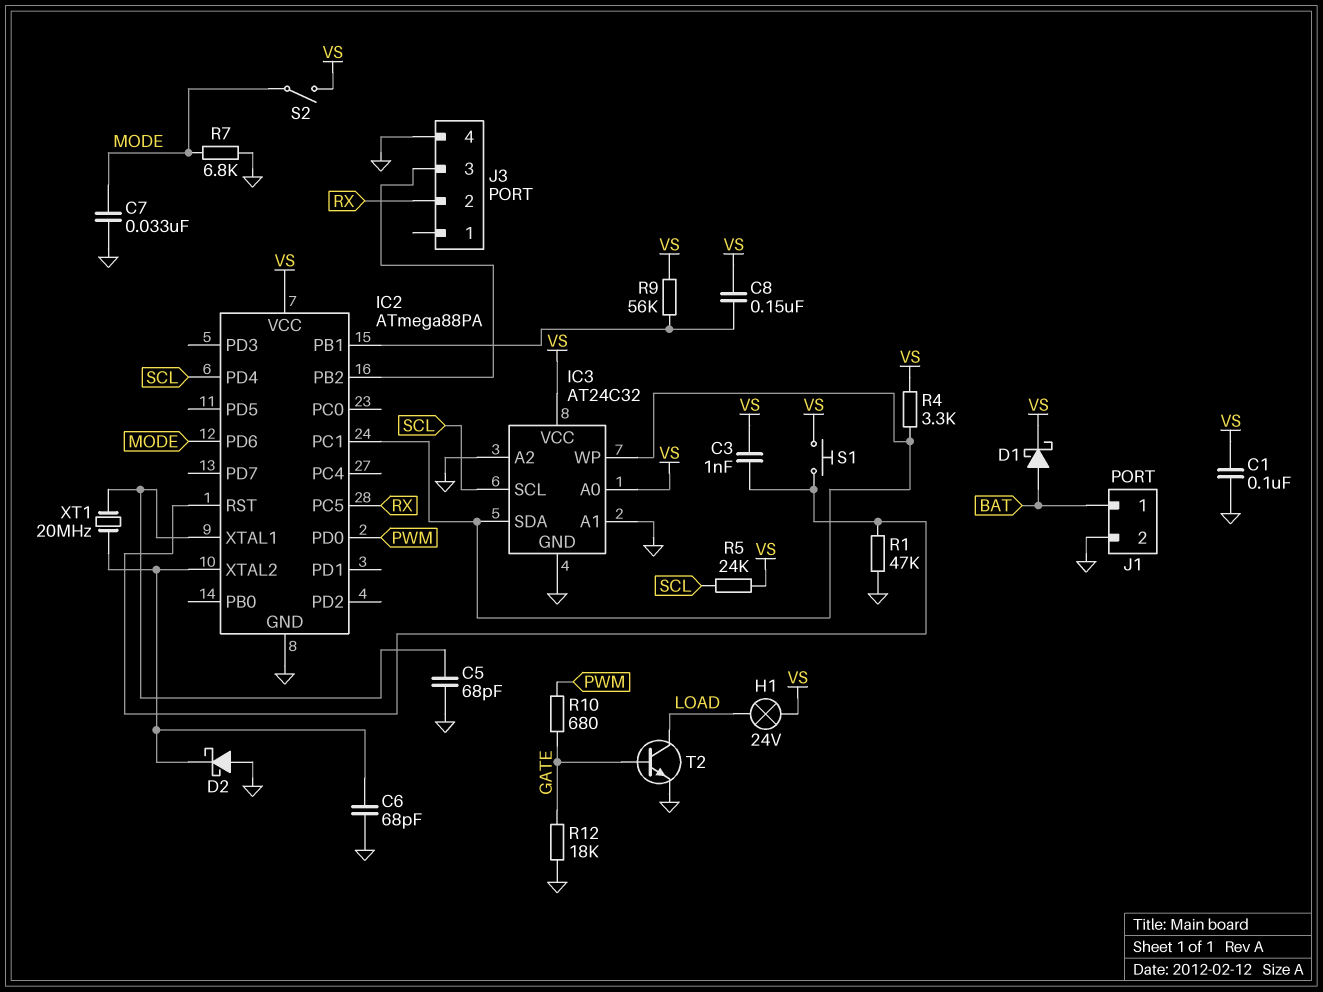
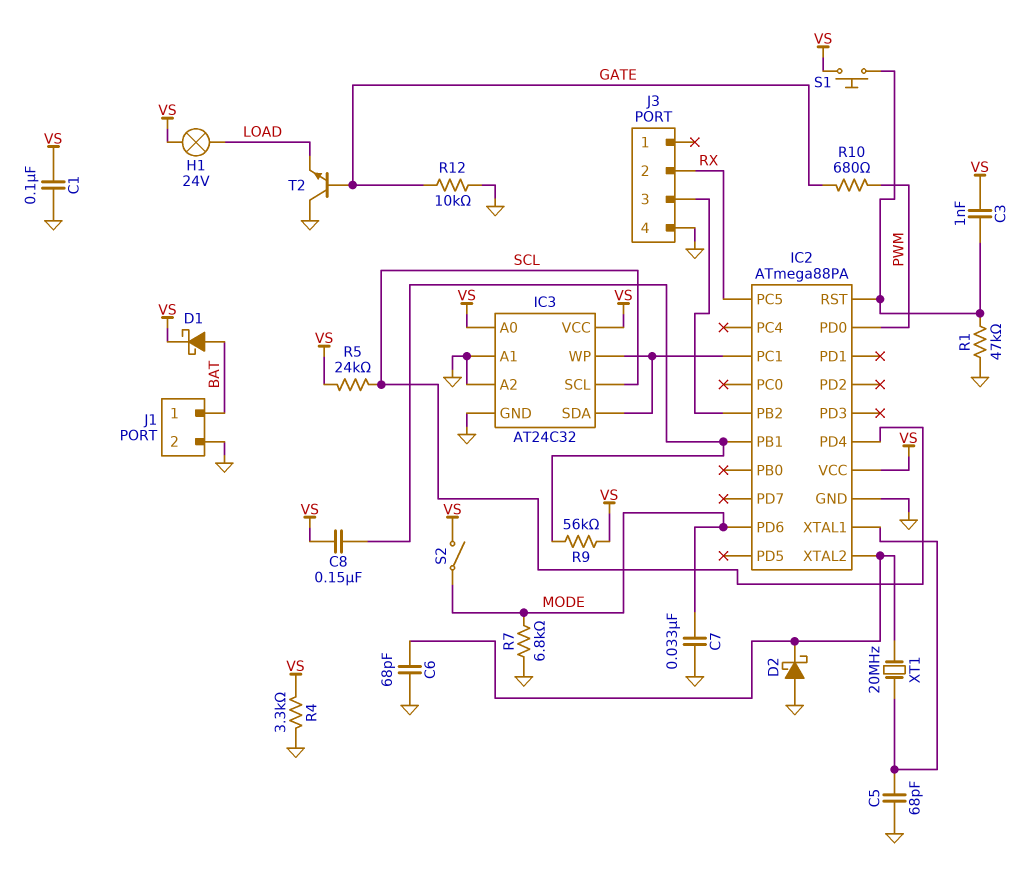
R4: 3.3k (IC2/PC1, VS) -> 3.3k (GND, VS)
R12: 18k (GATE, GND) -> 10k (GATE, GND)
T2: NPN (B GATE, C LOAD, E GND) -> NPN (B GATE, C GND, E LOAD)

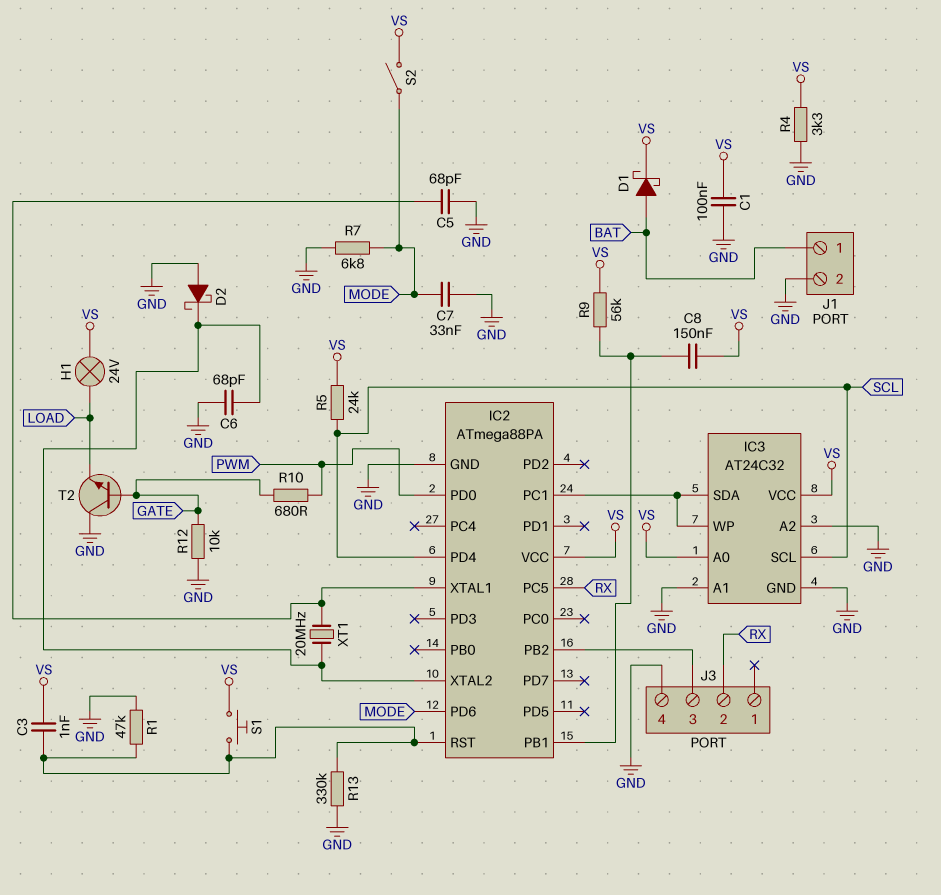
R13: none -> 330k (GND, IC2/RST)

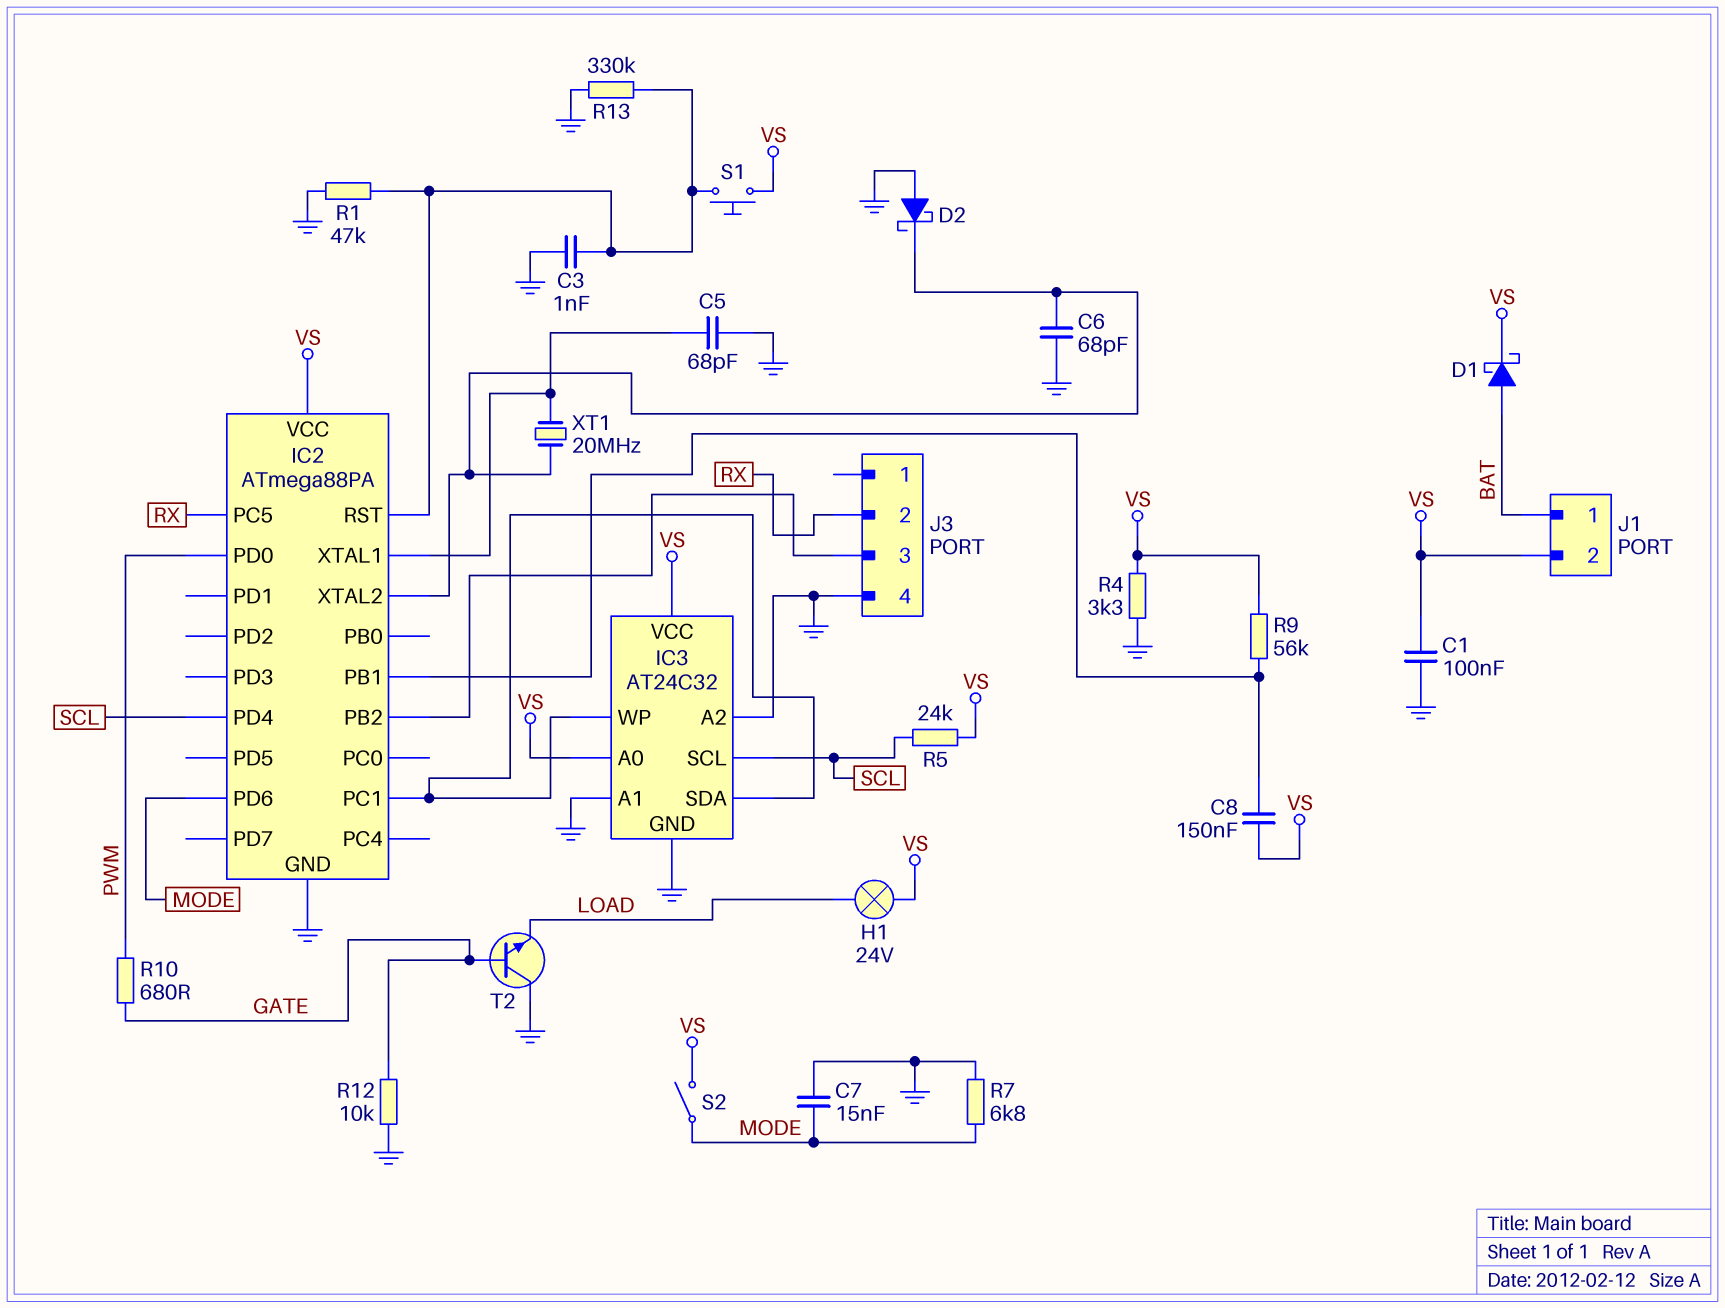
C3: 1nF (IC2/RST, VS) -> 1nF (GND, IC2/RST)
C7: 33nF (GND, MODE) -> 15nF (GND, MODE)
J1 pin 2: GND -> VS

